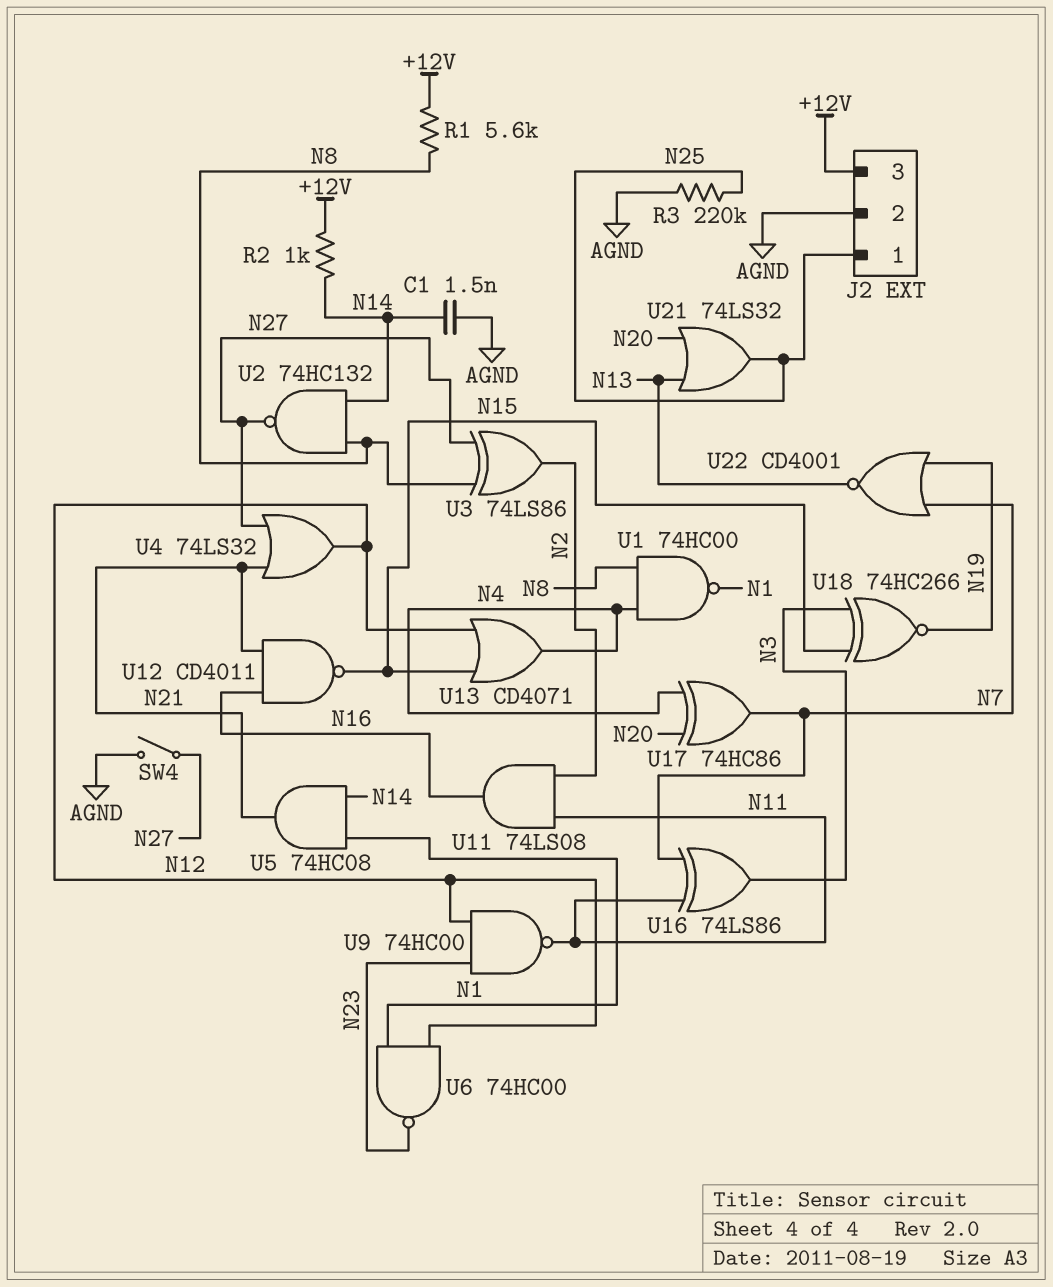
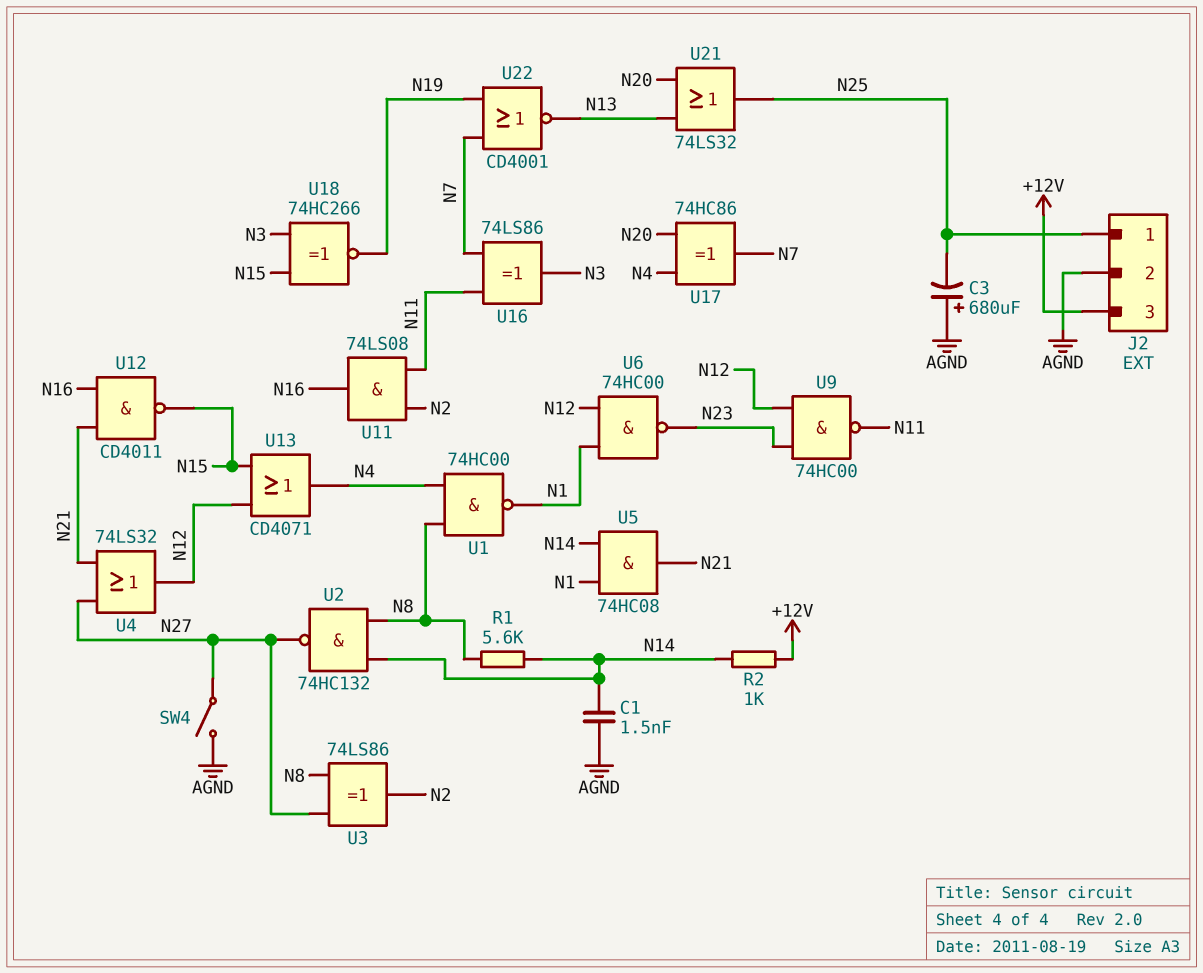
C3: none -> 680uF (plus AGND, minus N25)
R1: 5.6k (+12V, N8) -> 5.6k (N8, N14)
R3: 220k (AGND, N25) -> none

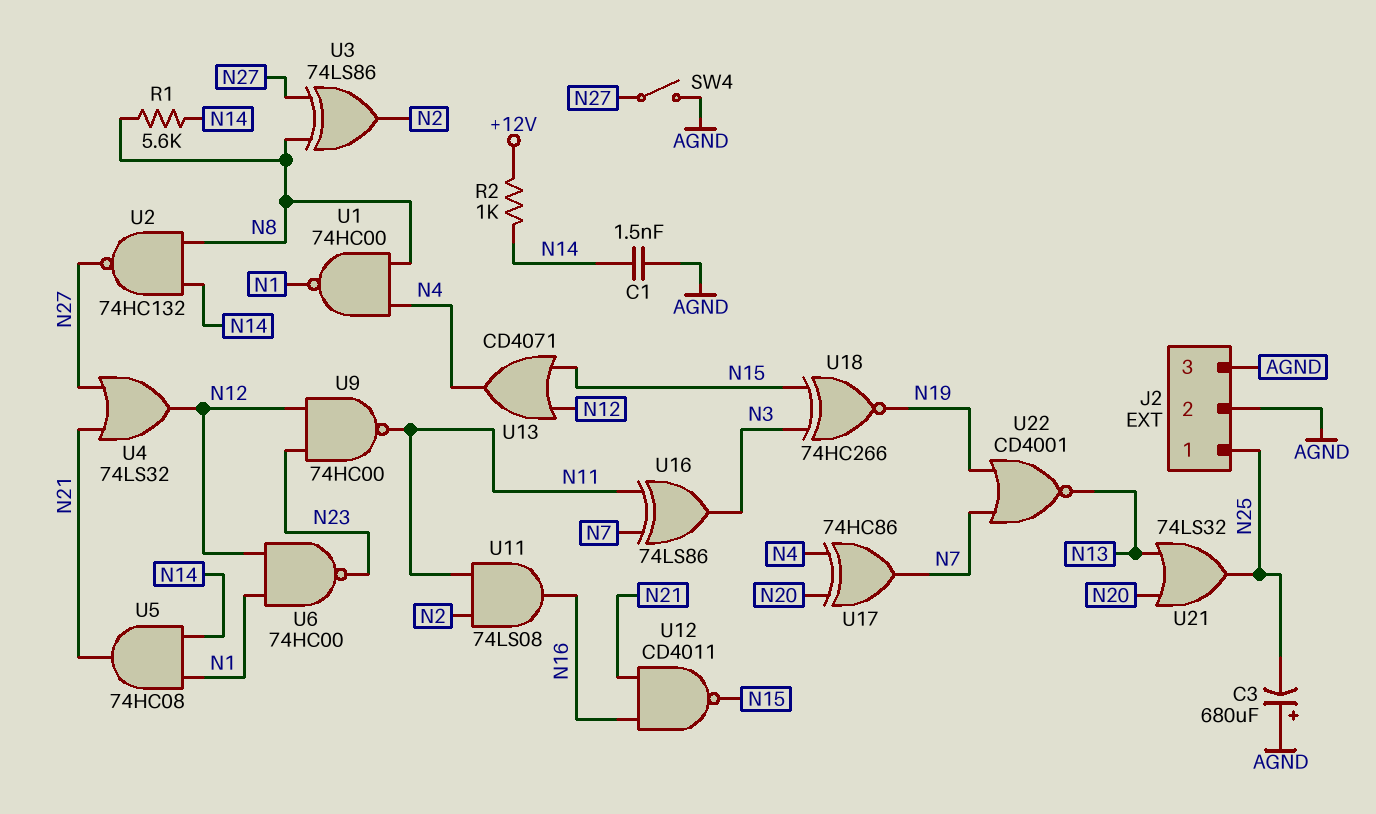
J2 pin 3: +12V -> AGND

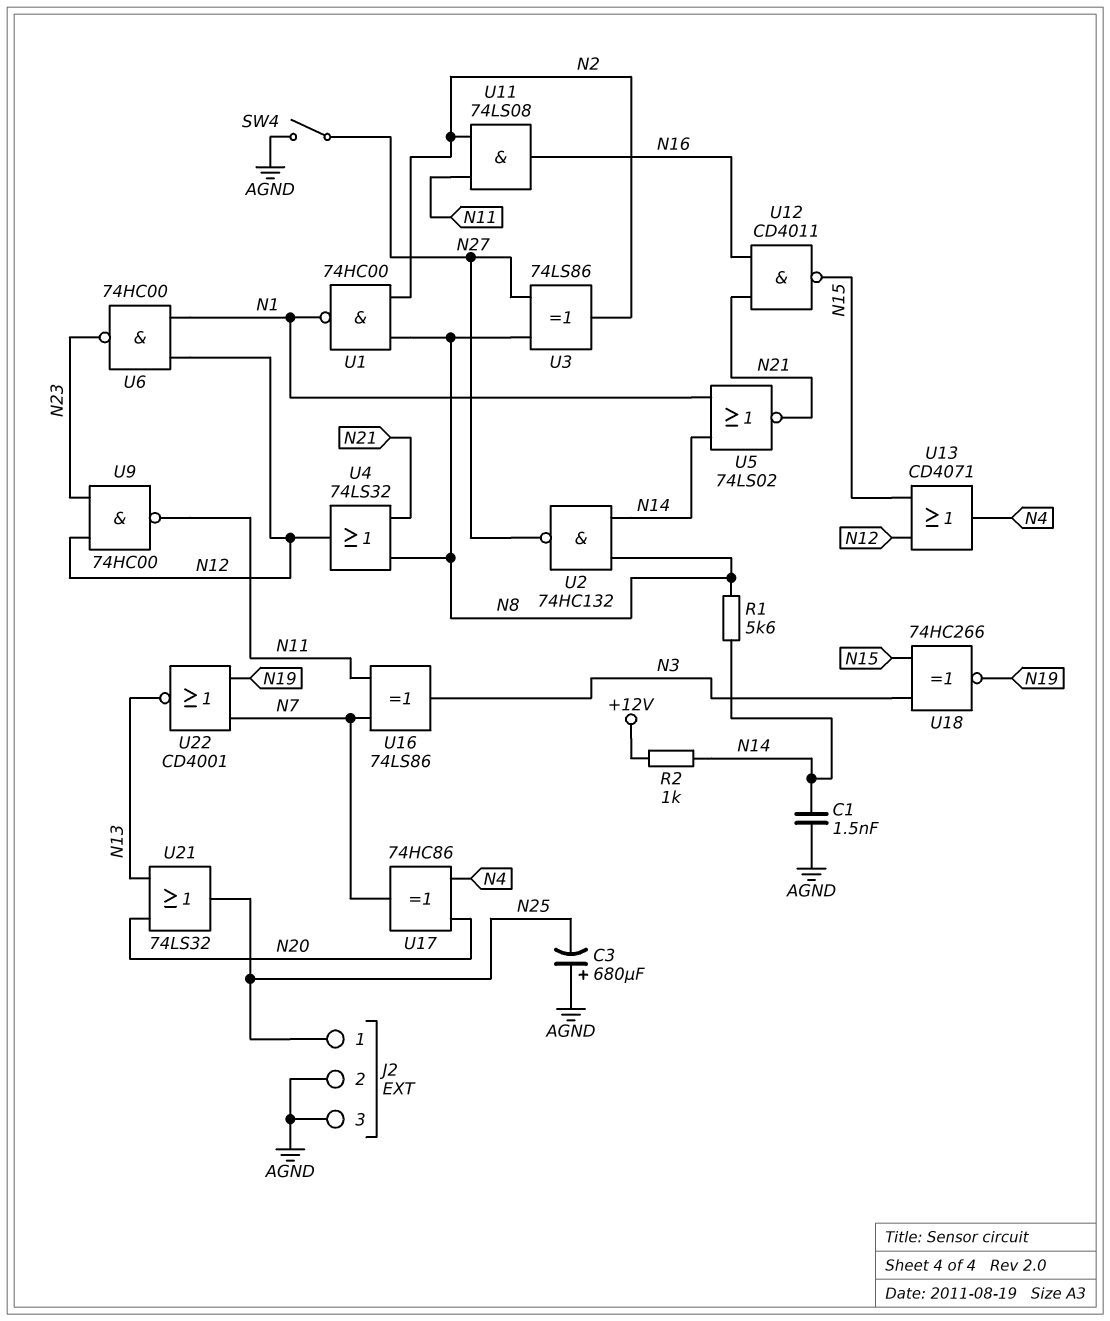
U1: NAND 74HC00 (in N4, in N8, out N1) -> NAND 74HC00 (in N2, in N8, out N1)
U4: OR 74LS32 (in N21, in N27, out N12) -> OR 74LS32 (in N8, in N21, out N12)
U5: AND 74HC08 (in N1, in N14, out N21) -> NOR 74LS02 (in N1, in N14, out N21)

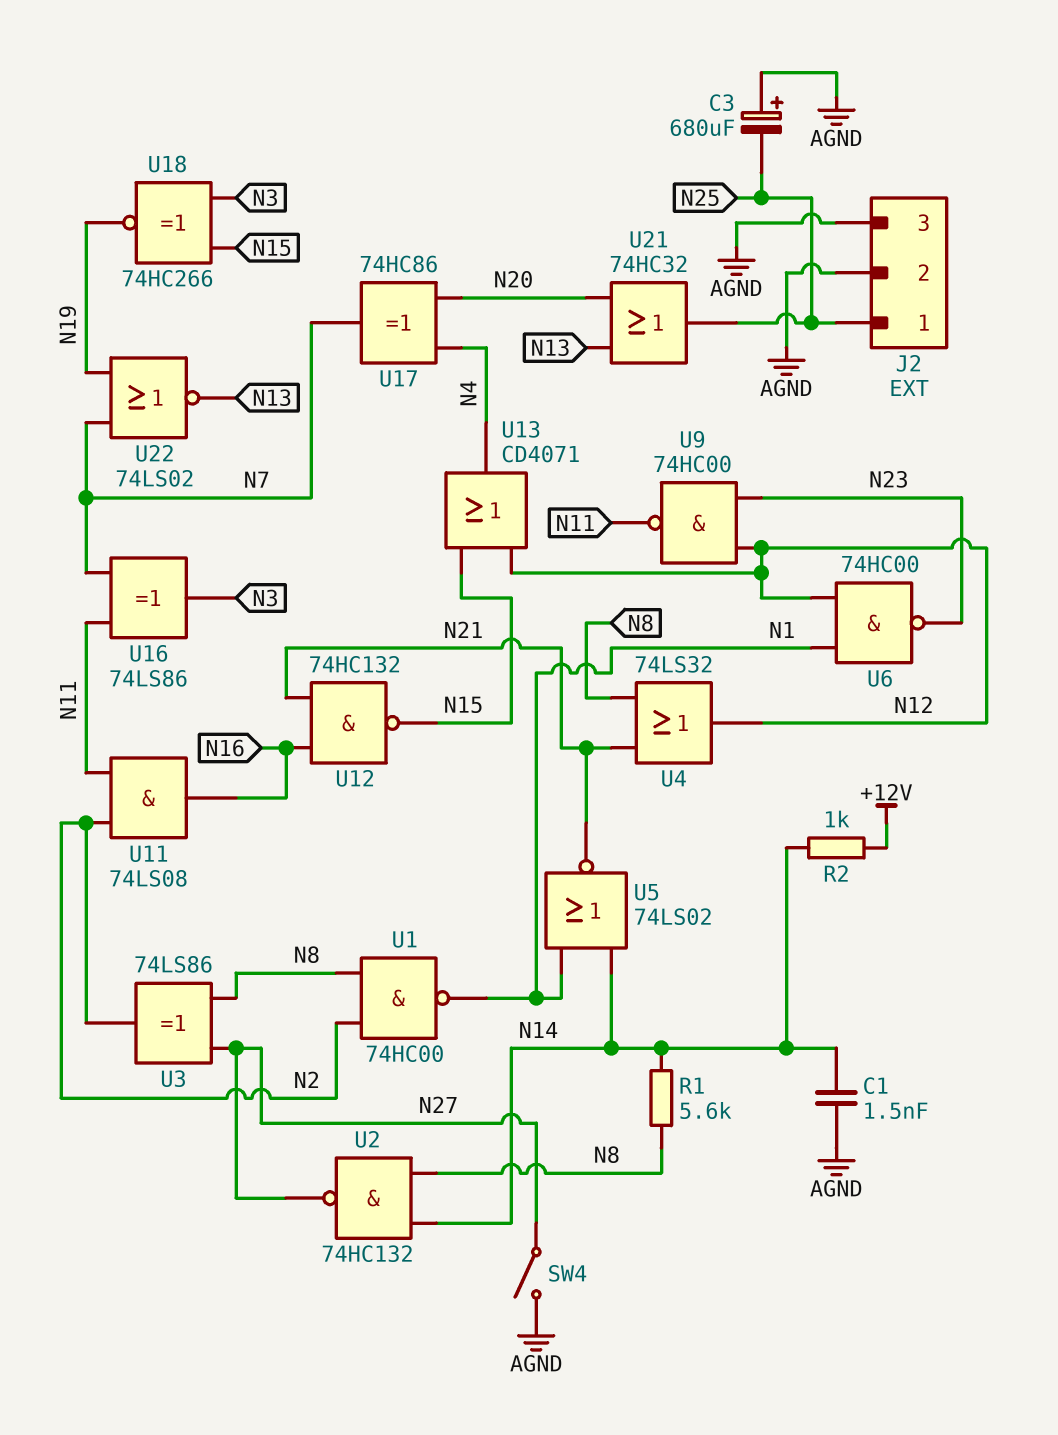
U12: NAND CD4011 (in N16, in N21, out N15) -> NAND 74HC132 (in N16, in N21, out N15)
U21: OR 74LS32 (in N13, in N20, out N25) -> OR 74HC32 (in N13, in N20, out N25)
U22: NOR CD4001 (in N7, in N19, out N13) -> NOR 74LS02 (in N7, in N19, out N13)

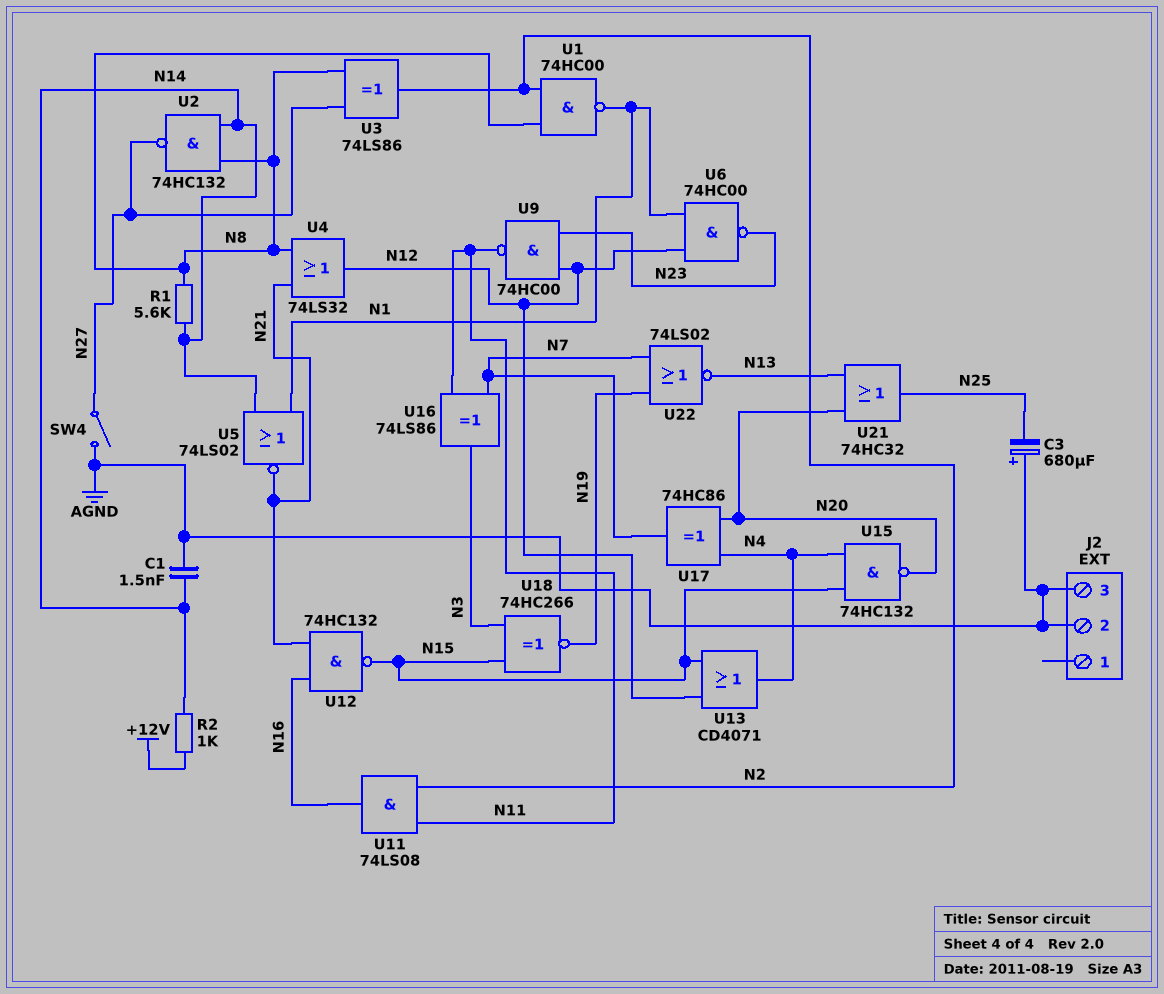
J2 pin 1: N25 -> none
U15: none -> NAND 74HC132 (in N4, in N15, out N20)

